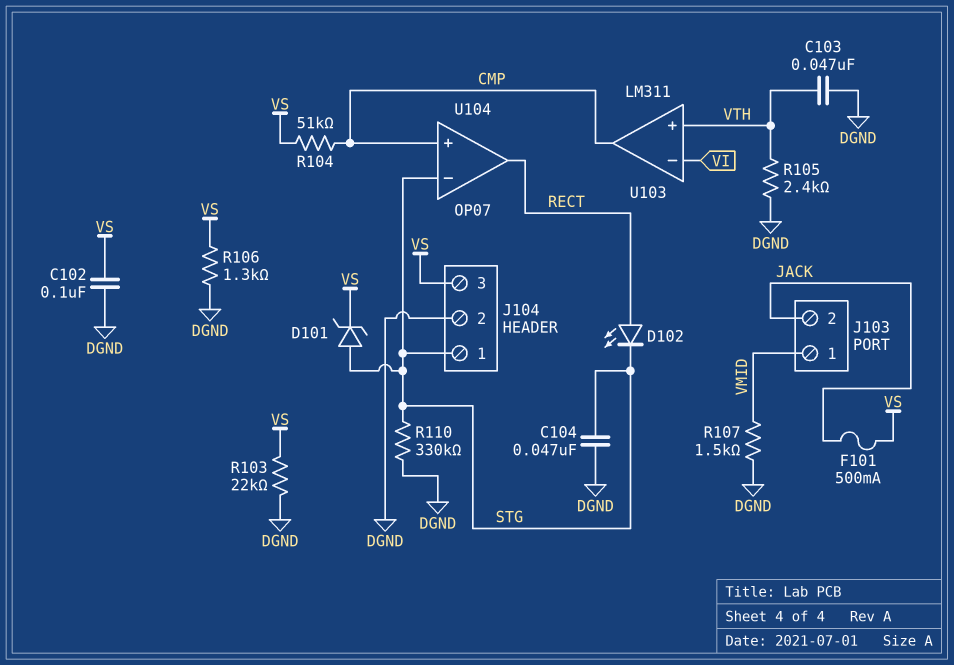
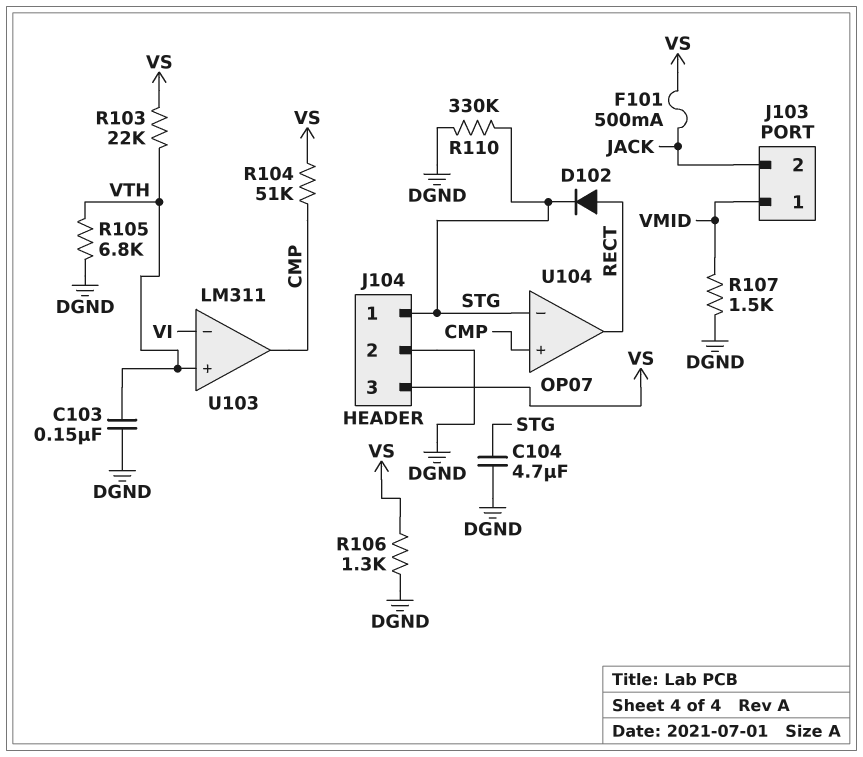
C102: 100nF (DGND, VS) -> none
C103: 47nF (DGND, VTH) -> 150nF (DGND, VTH)
C104: 47nF (DGND, STG) -> 4.7uF (DGND, STG)
D101: zener (A STG, K VS) -> none
D102: LED (A RECT, K STG) -> diode (A RECT, K STG)
R103: 22k (DGND, VS) -> 22k (VS, VTH)
R105: 2.4k (DGND, VTH) -> 6.8k (DGND, VTH)

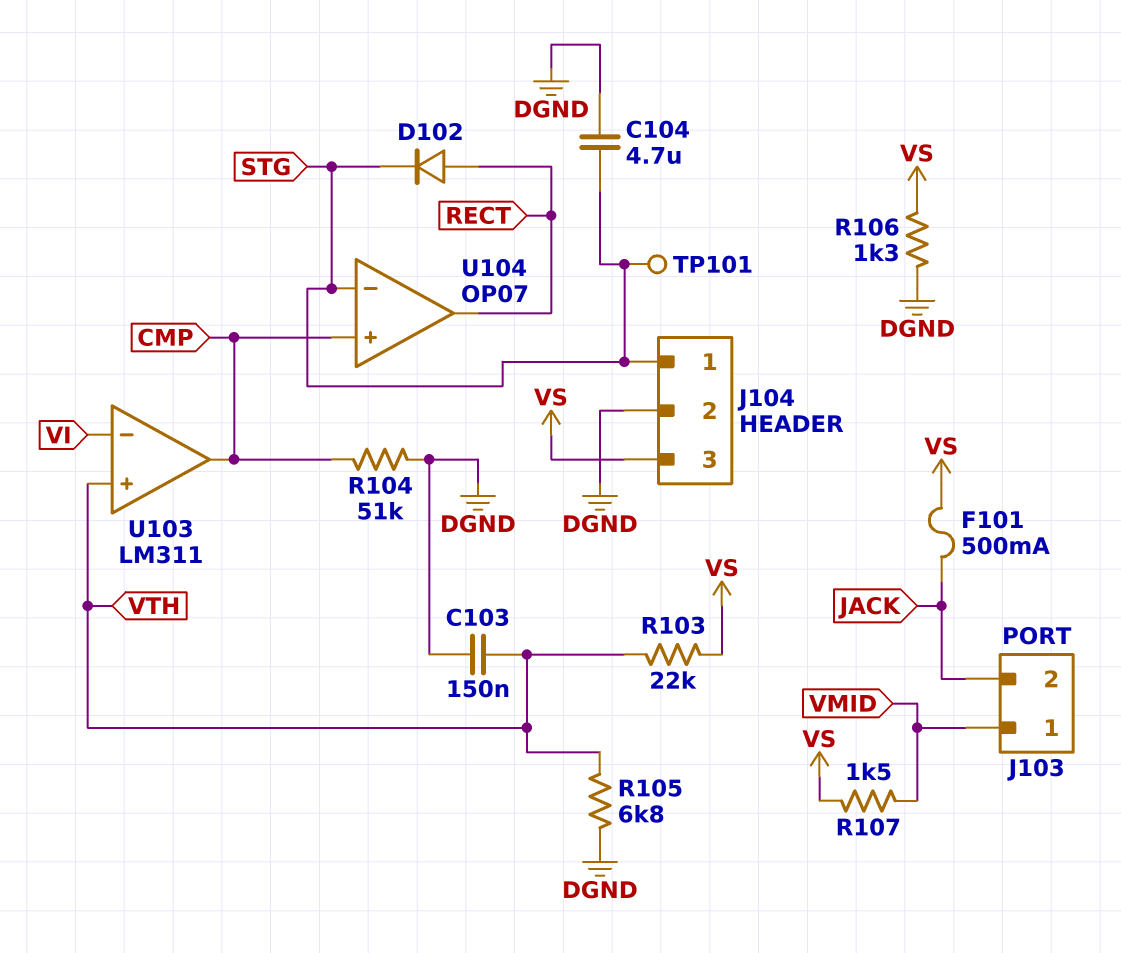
R104: 51k (CMP, VS) -> 51k (CMP, DGND)
R107: 1.5k (DGND, VMID) -> 1.5k (VMID, VS)
R110: 330k (DGND, STG) -> none
TP101: none -> test point (STG)

